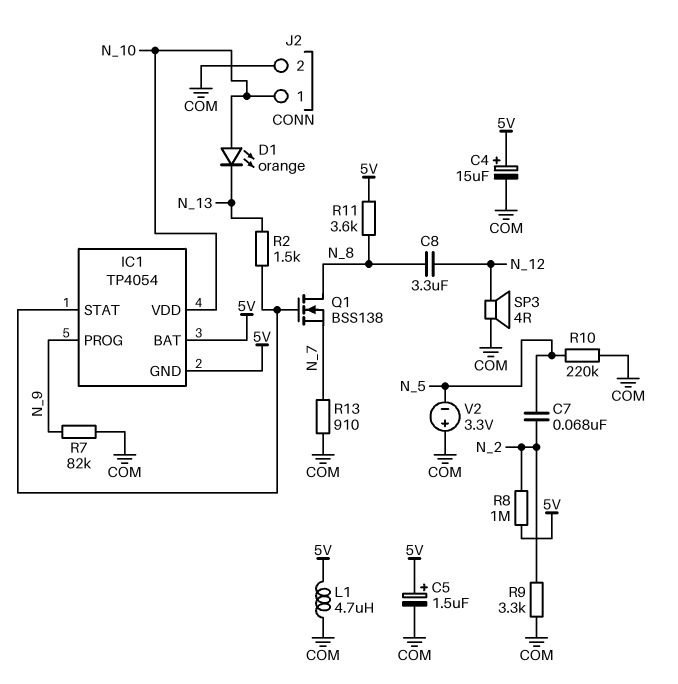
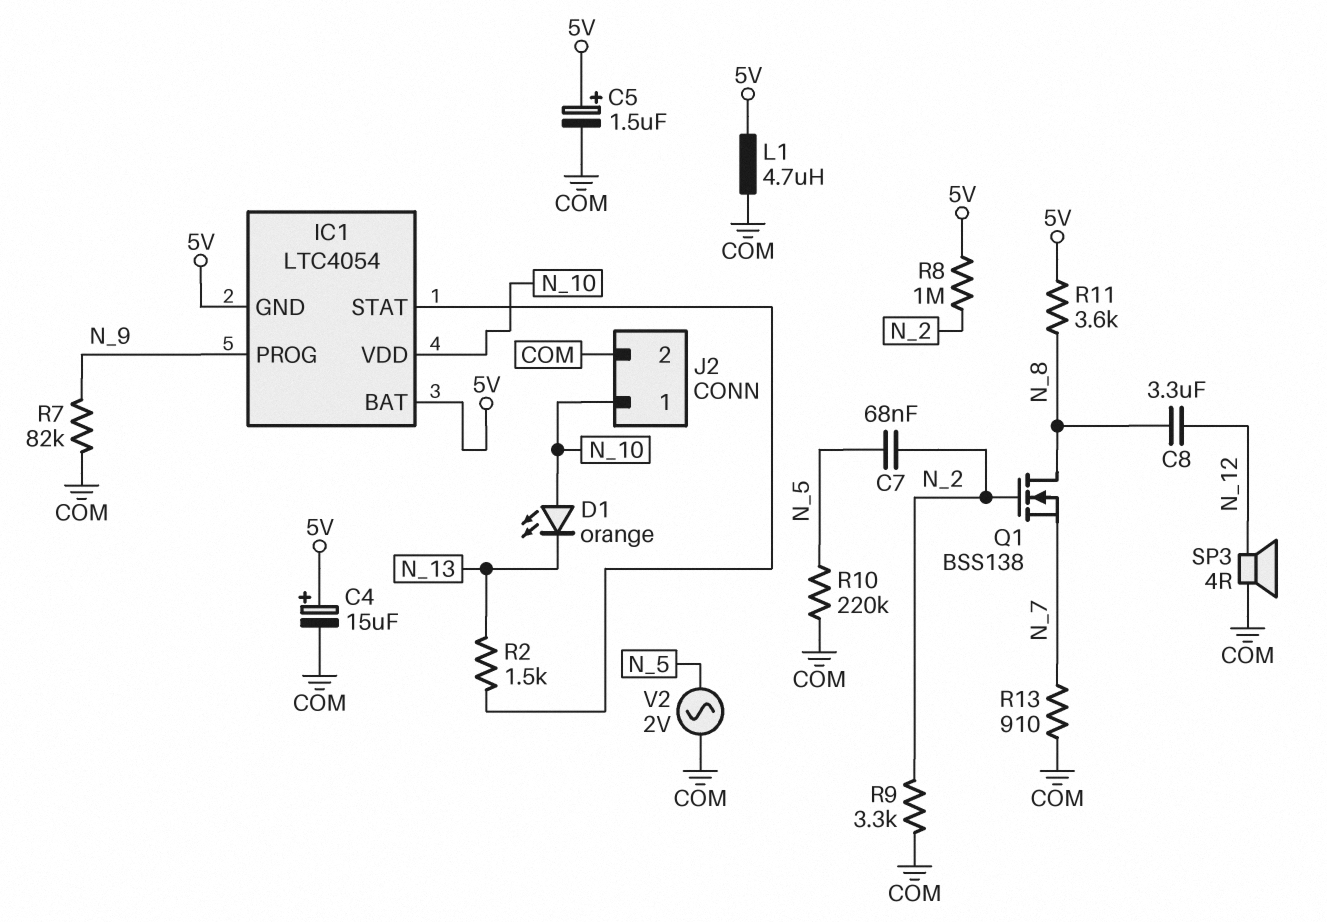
IC1: TP4054 -> LTC4054
Q1: NMOS BSS138 (G IC1/STAT, D N_8, S N_7) -> NMOS BSS138 (G N_2, D N_8, S N_7)
V2: 3.3V (plus COM, minus N_5) -> AC 2V (COM, N_5)

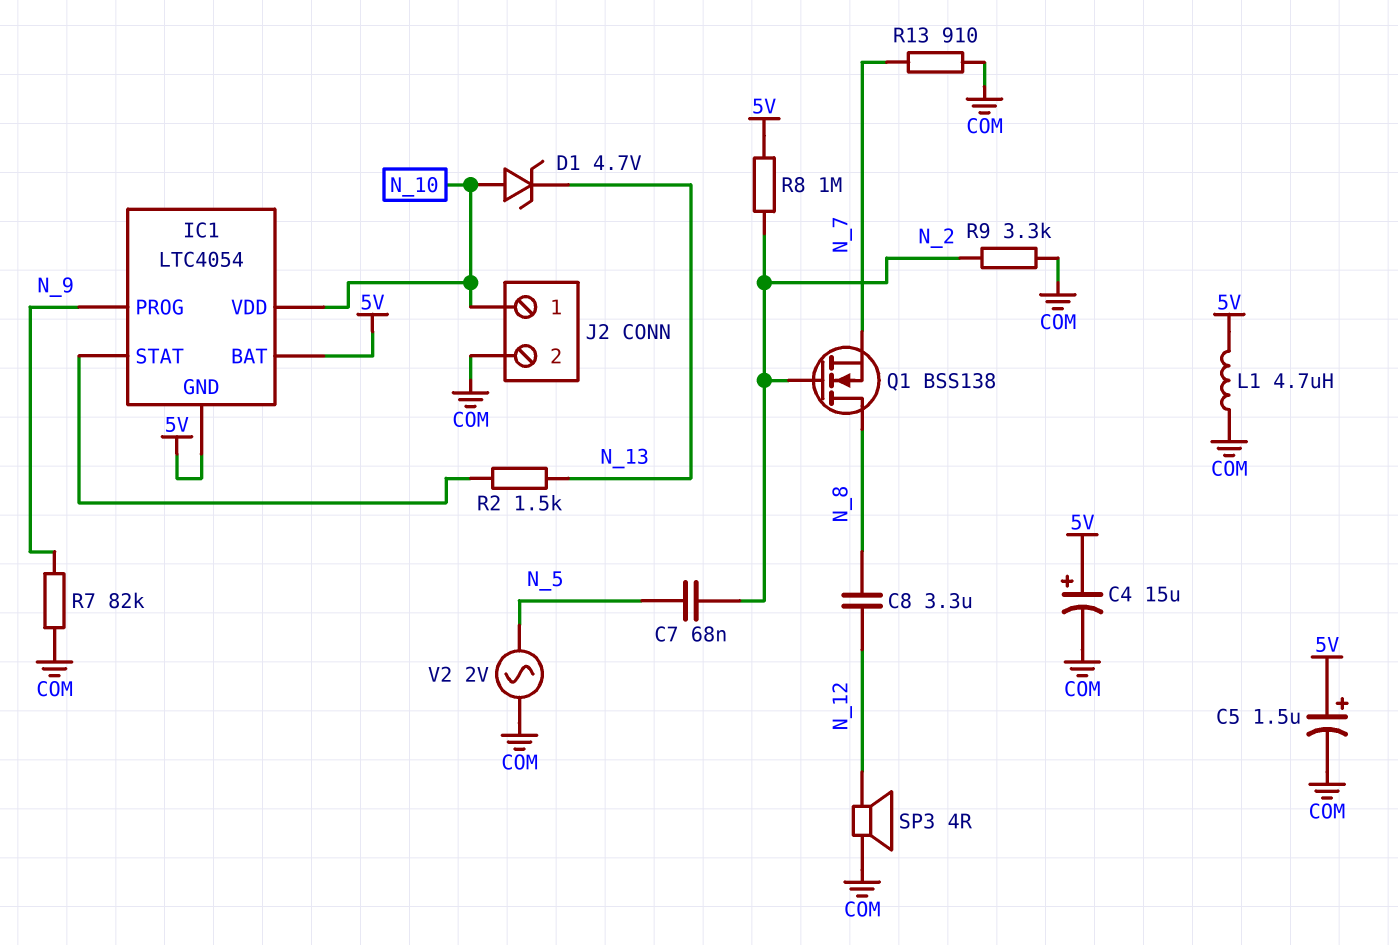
D1: LED orange (A N_10, K N_13) -> zener 4.7V (A N_10, K N_13)
R10: 220k (COM, N_5) -> none
R11: 3.6k (5V, N_8) -> none

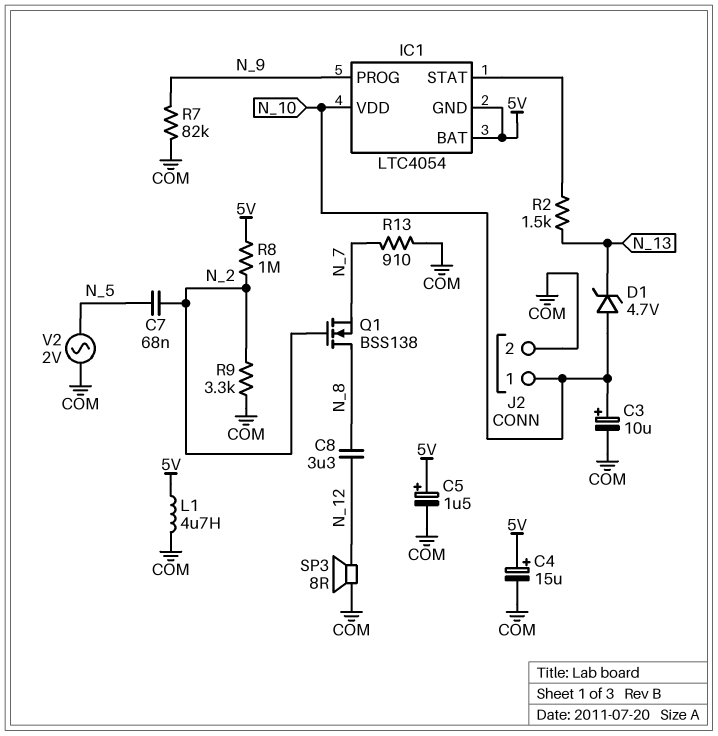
C3: none -> 10uF (plus N_10, minus COM)
SP3: speaker 4R (COM, N_12) -> speaker 8R (COM, N_12)

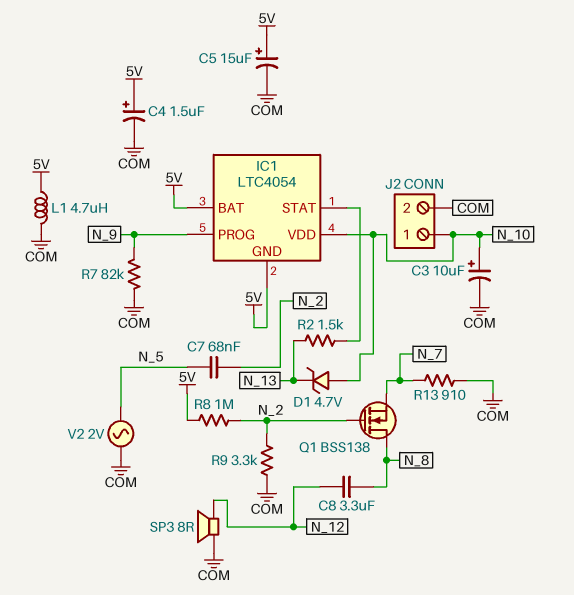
C4: 15uF (plus 5V, minus COM) -> 1.5uF (plus 5V, minus COM)
C5: 1.5uF (plus 5V, minus COM) -> 15uF (plus 5V, minus COM)

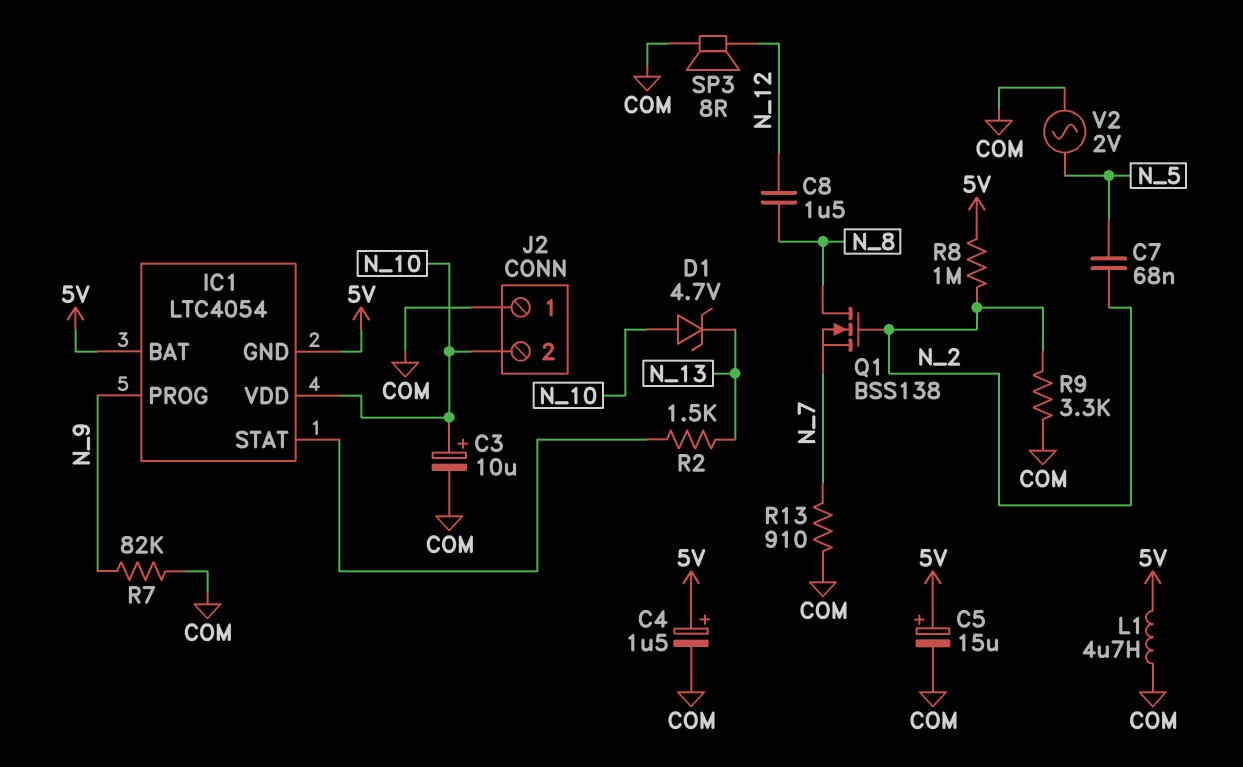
C8: 3.3uF (N_8, N_12) -> 1.5uF (N_8, N_12)
J2 pin 1: N_10 -> COM
J2 pin 2: COM -> N_10

